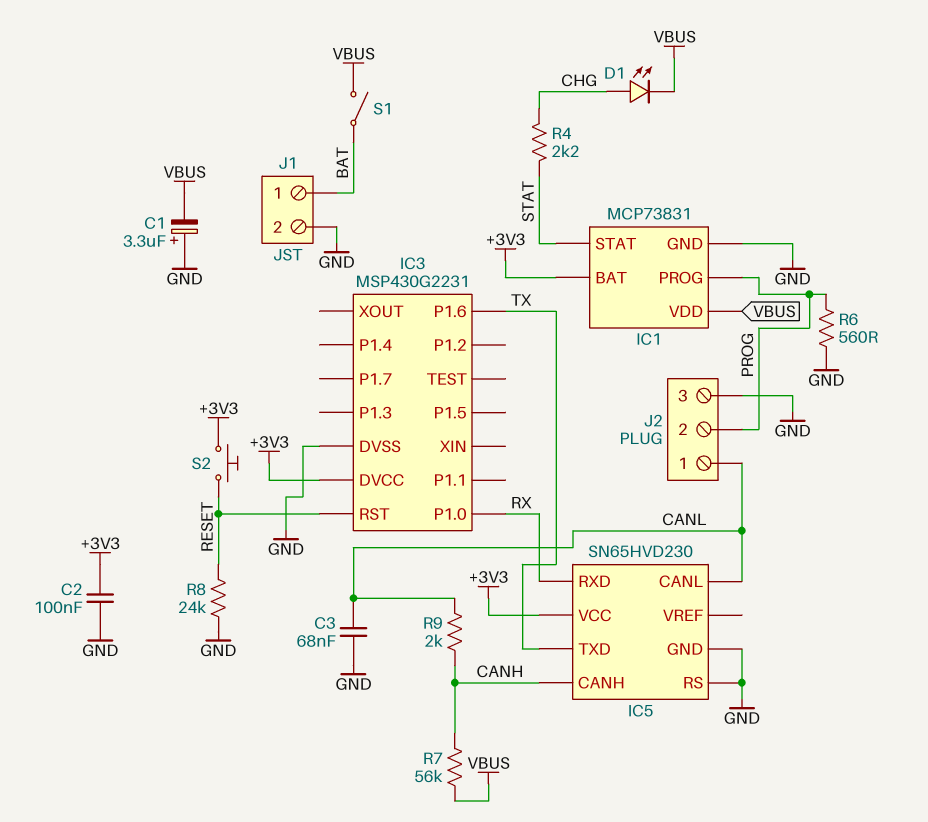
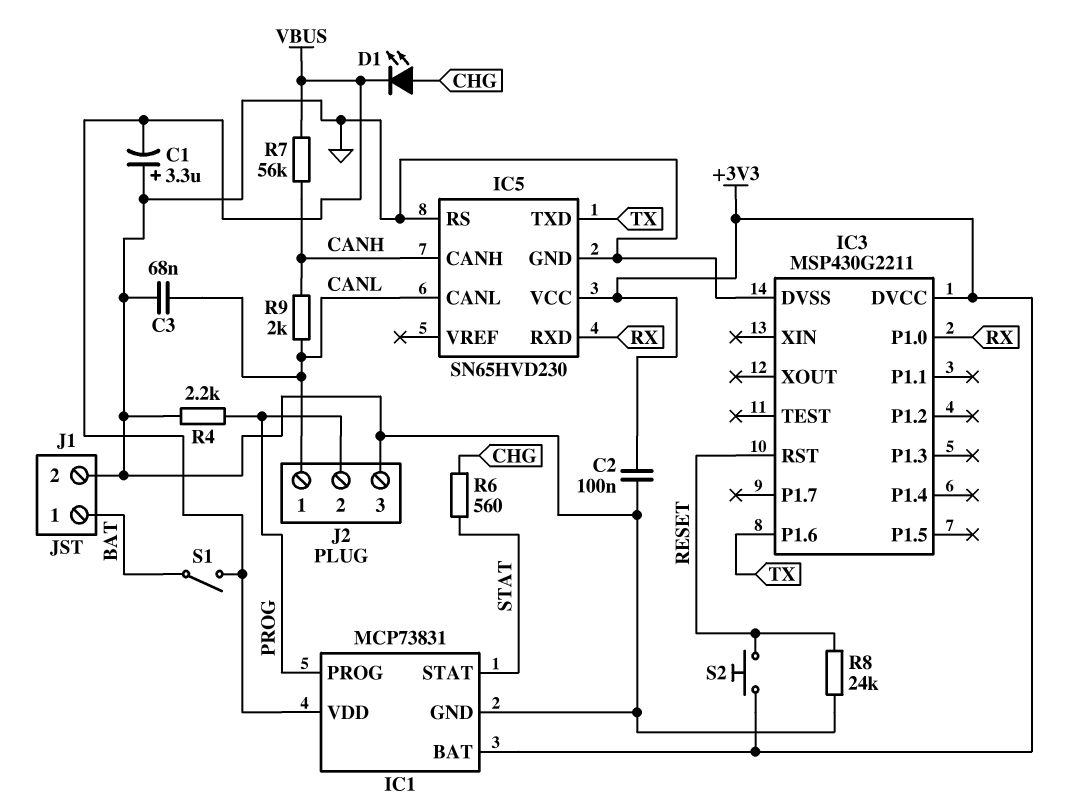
IC3: MSP430G2231 -> MSP430G2211
R4: 2.2k (CHG, STAT) -> 2.2k (GND, PROG)
R6: 560 (GND, PROG) -> 560 (CHG, STAT)

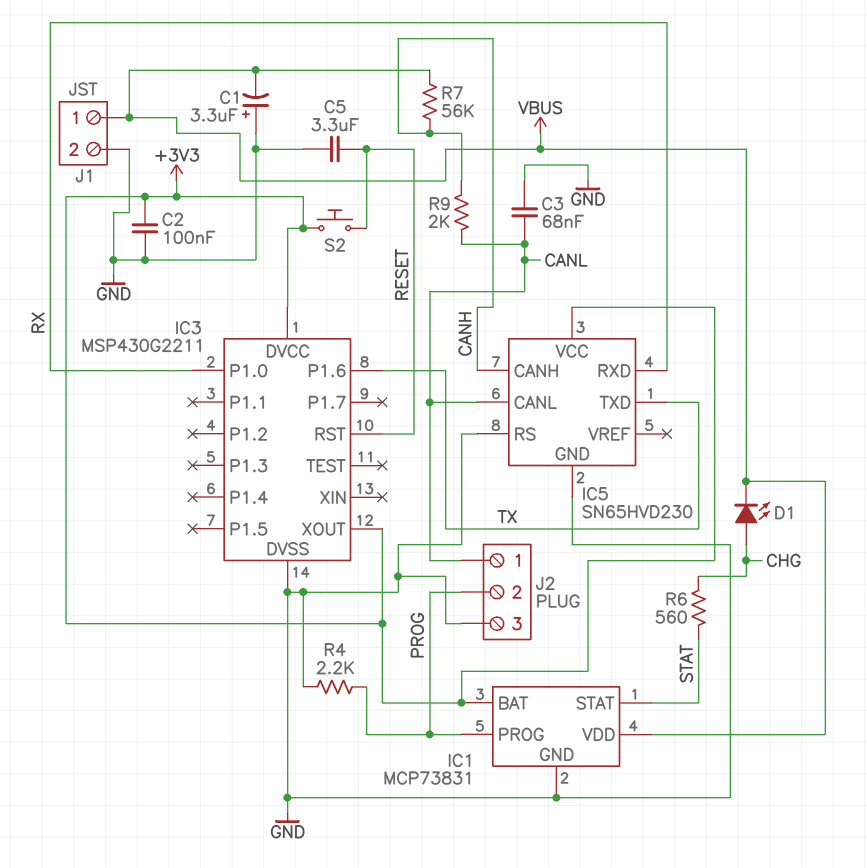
C5: none -> 3.3uF (GND, RESET)
IC3 pin XOUT: none -> +3V3
J1 pin 1: BAT -> VBUS
R8: 24k (GND, RESET) -> none
S1: switch (BAT, VBUS) -> none

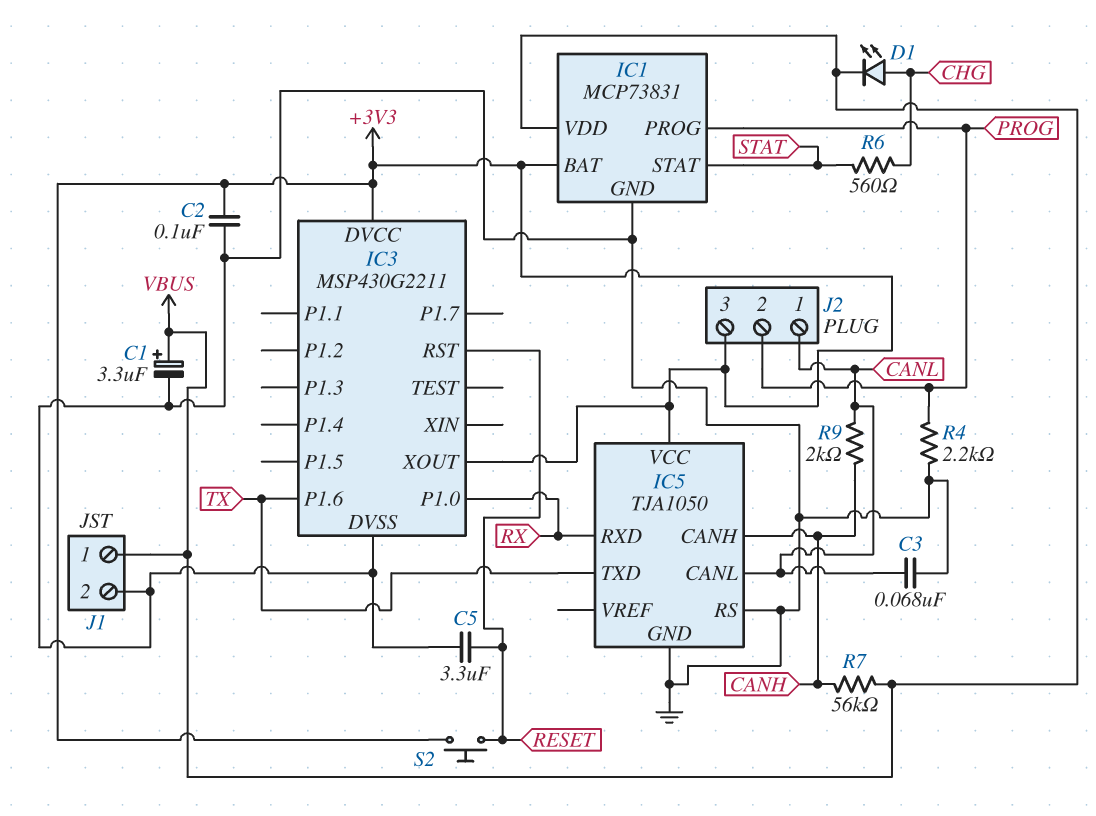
C1: 3.3uF (plus GND, minus VBUS) -> 3.3uF (plus VBUS, minus GND)
IC5: SN65HVD230 -> TJA1050
J2 pin 3: GND -> +3V3

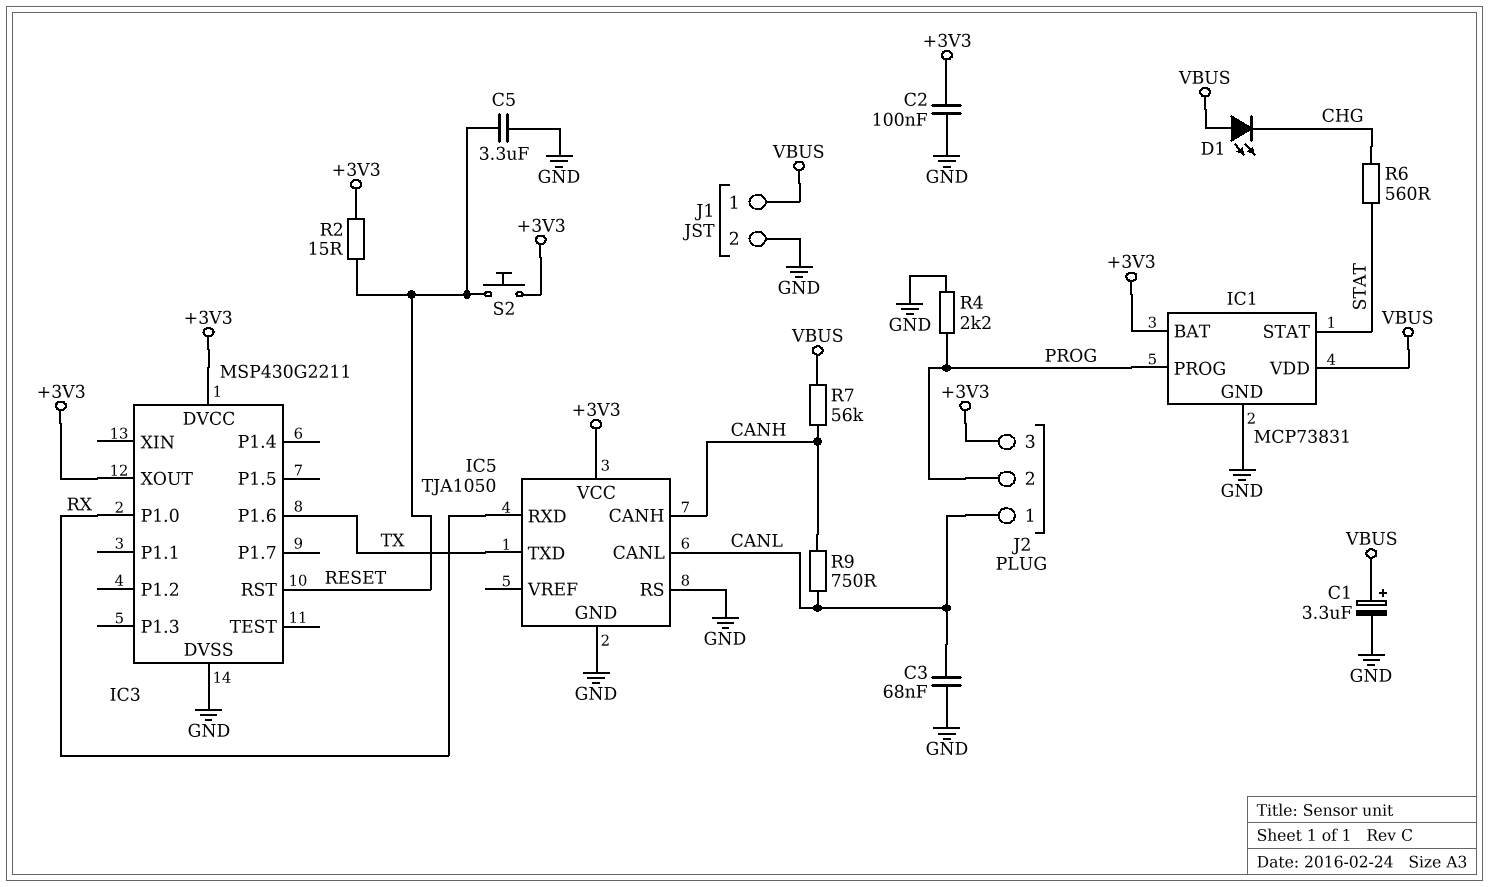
D1: LED (A CHG, K VBUS) -> LED (A VBUS, K CHG)
R2: none -> 15 (+3V3, RESET)
R9: 2k (CANH, CANL) -> 750 (CANH, CANL)

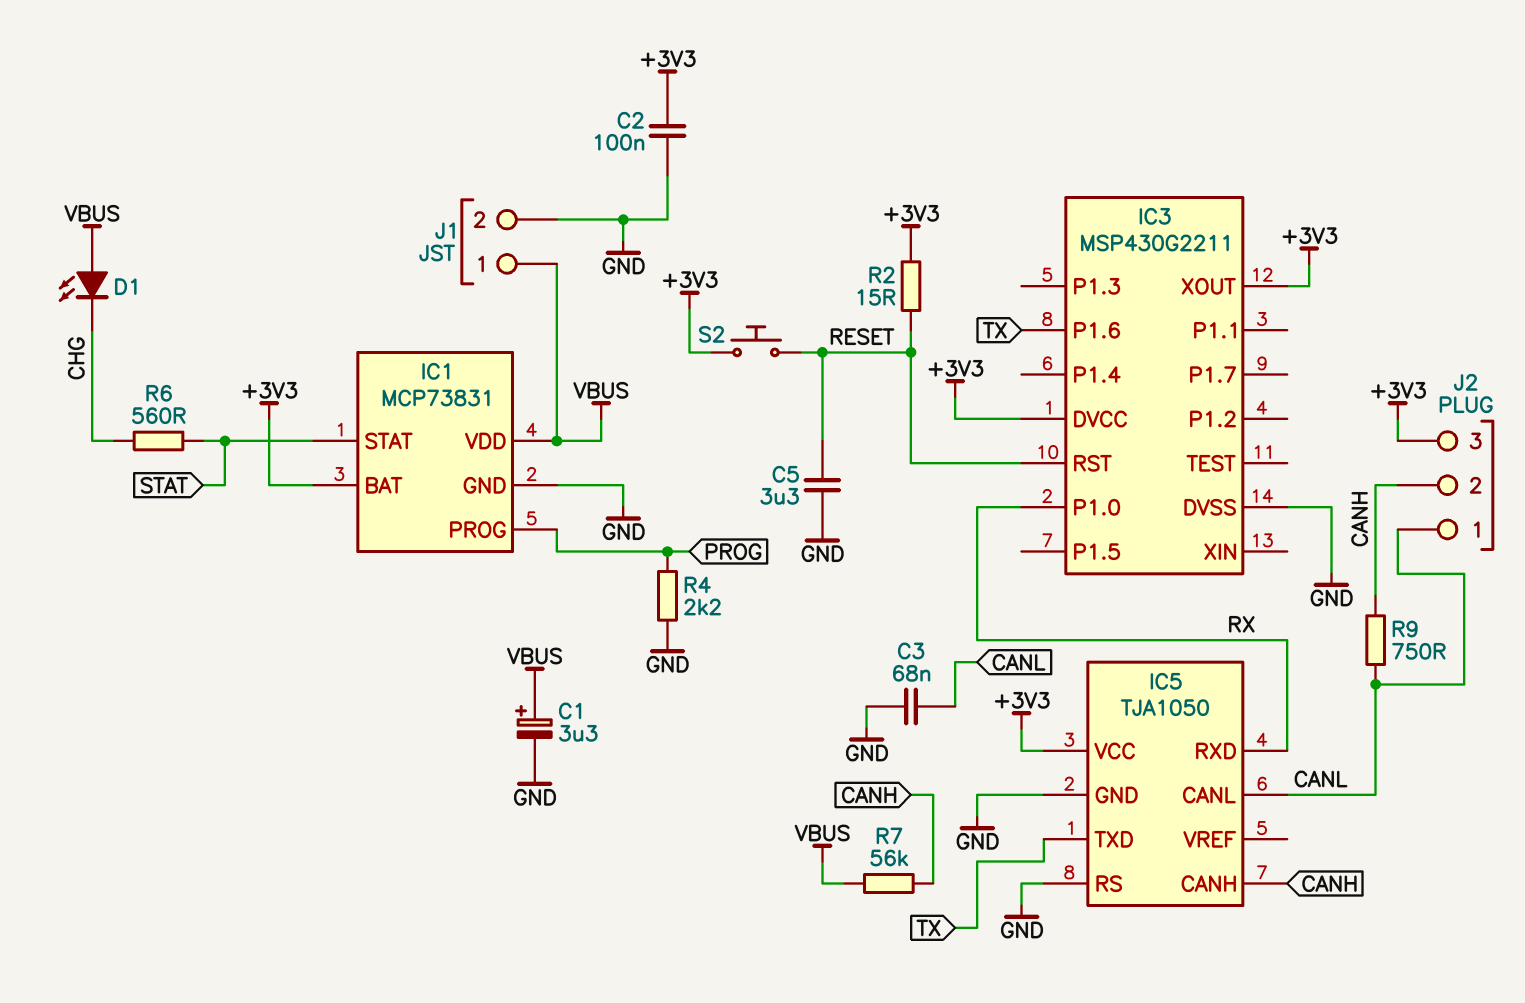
J2 pin 2: PROG -> CANH

